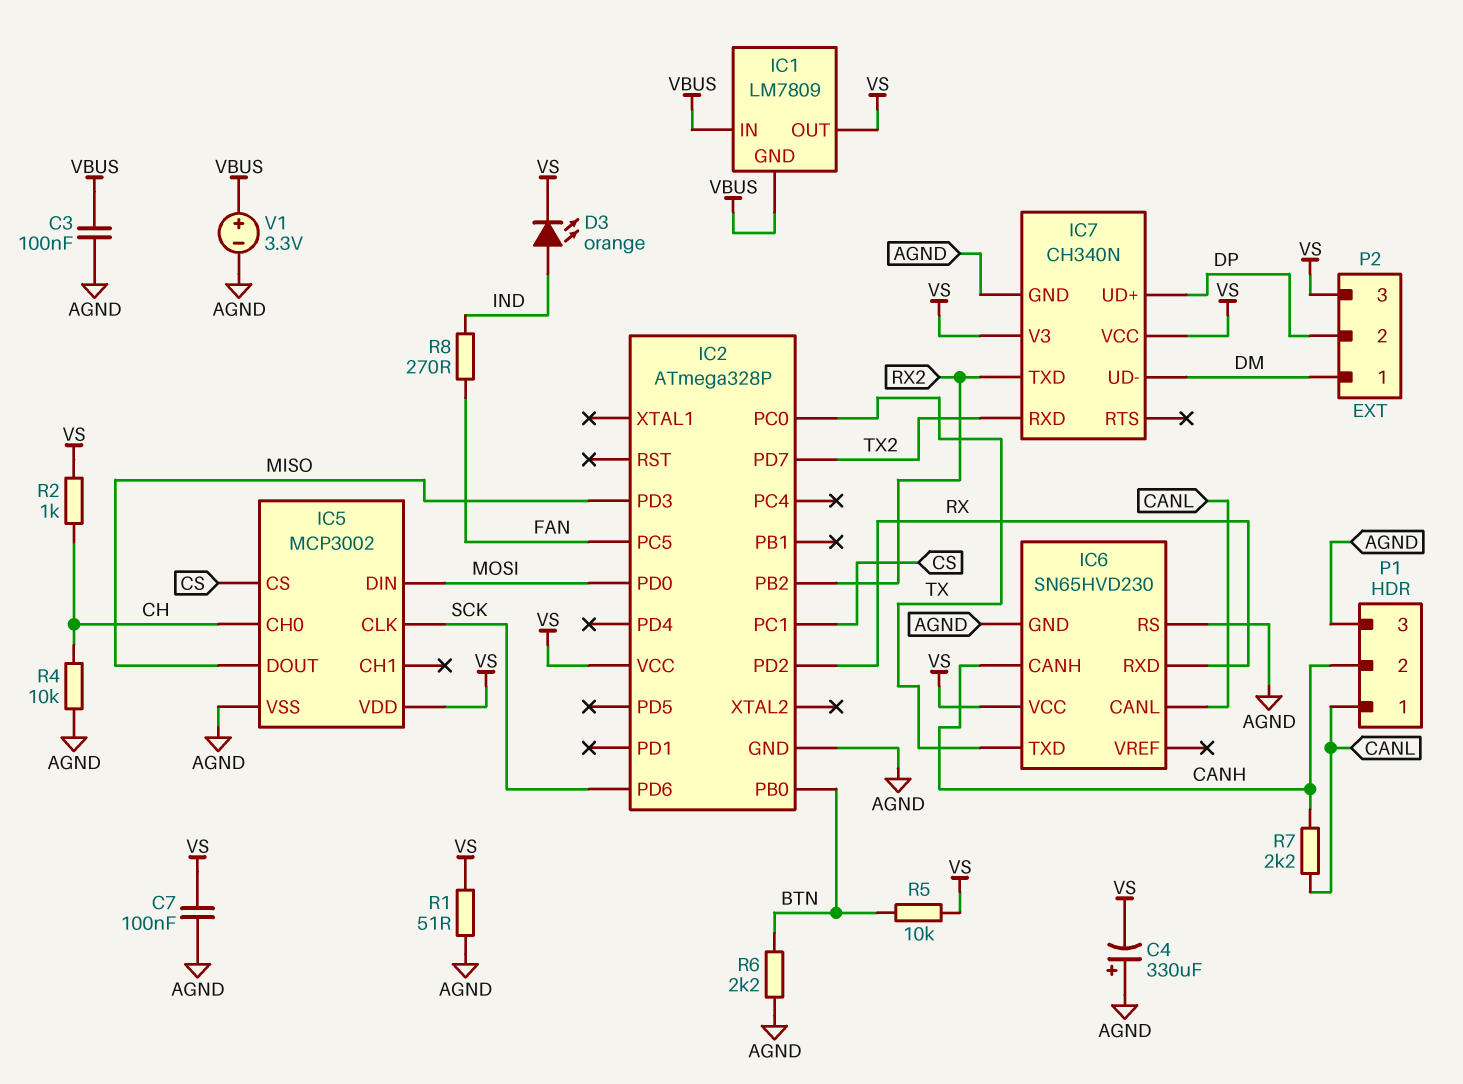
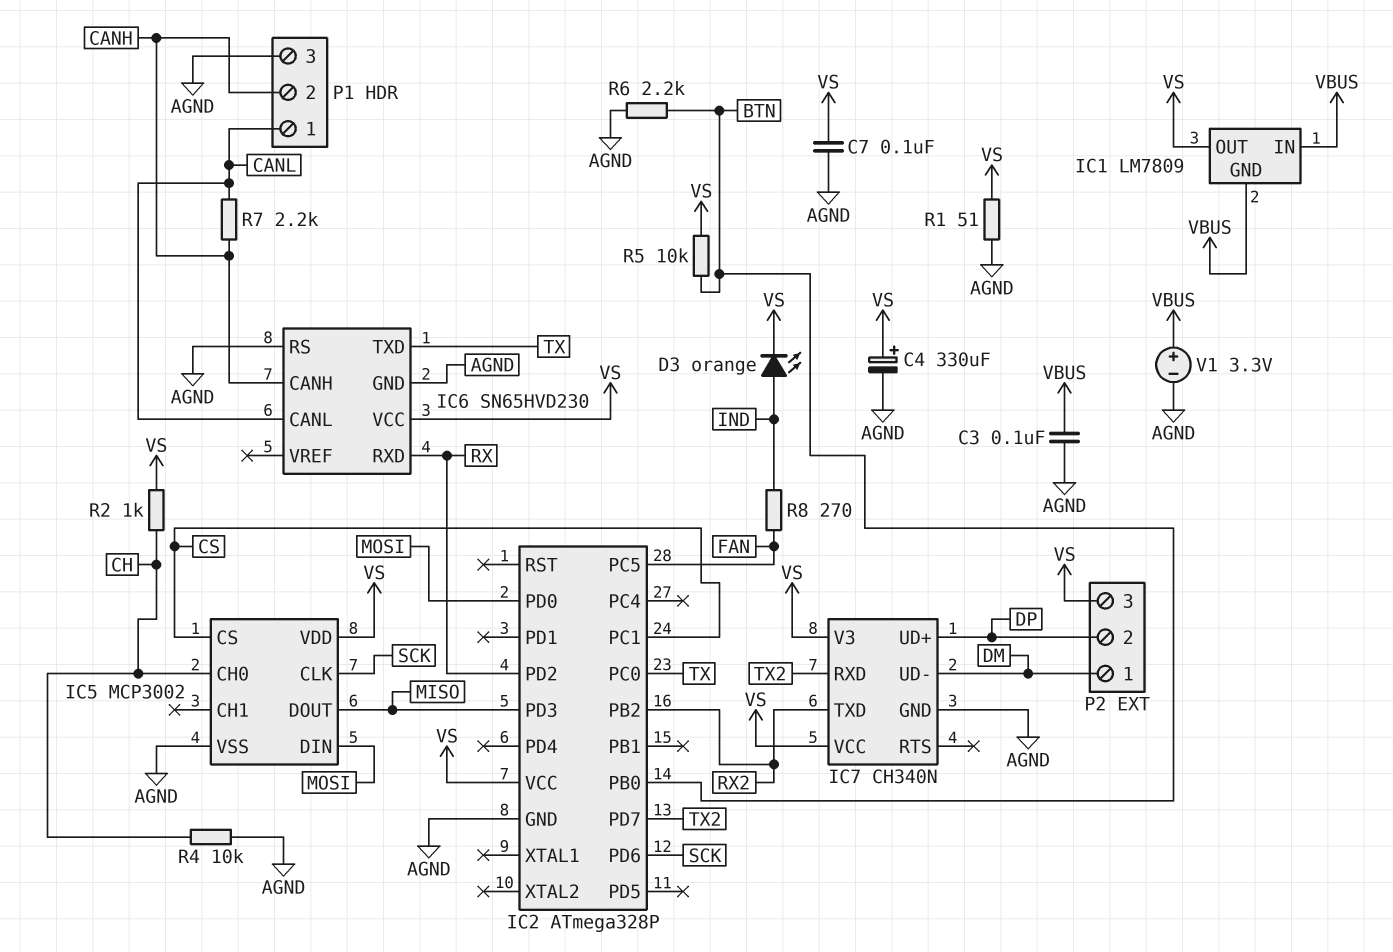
C4: 330uF (plus AGND, minus VS) -> 330uF (plus VS, minus AGND)

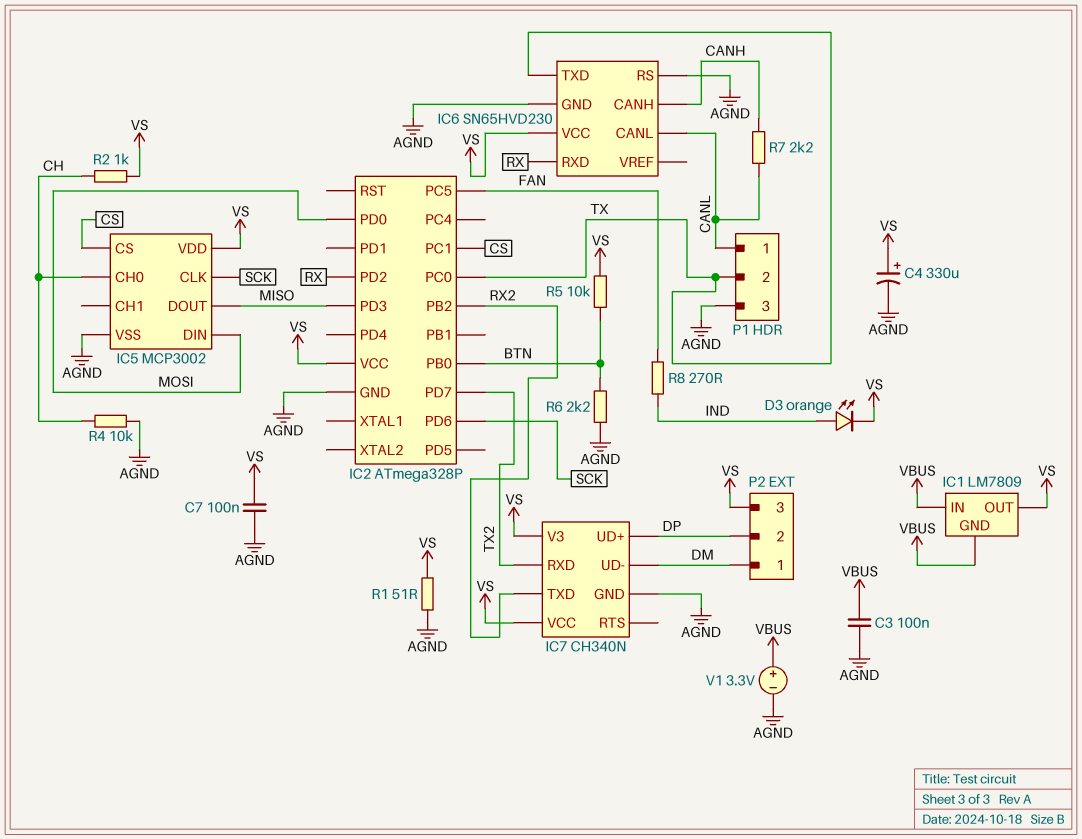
P1 pin 2: CANH -> TX

